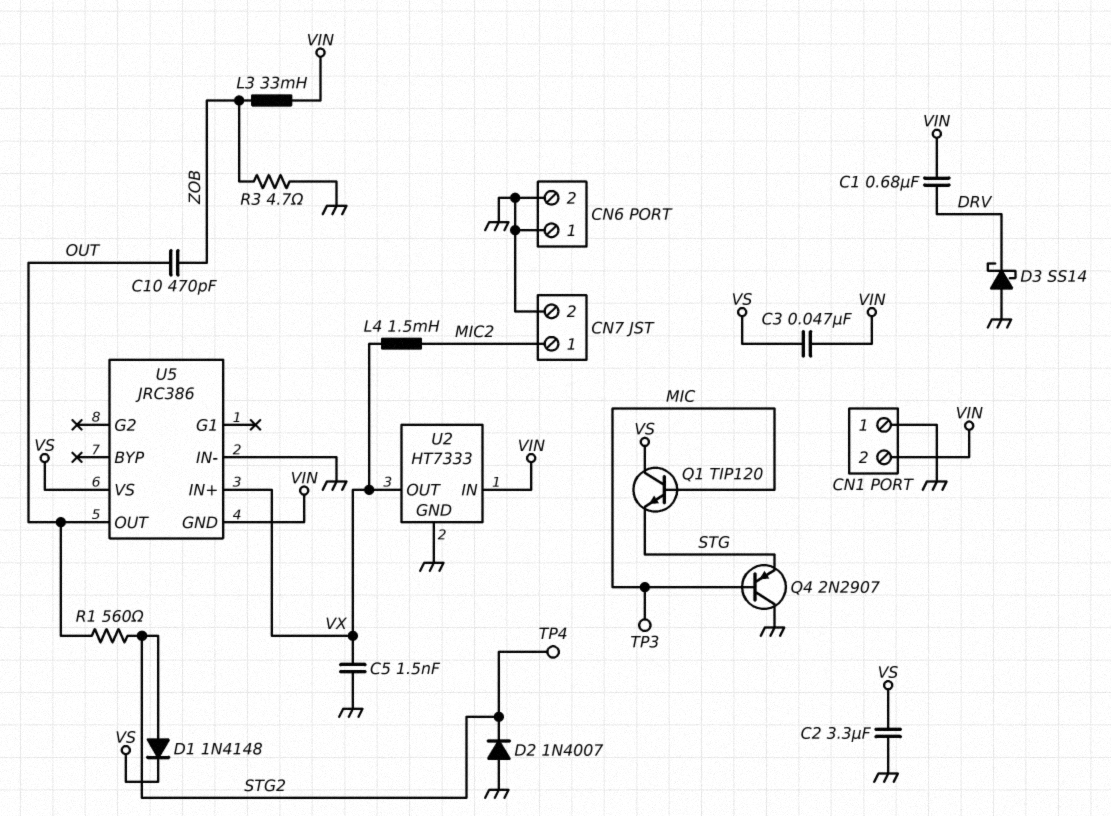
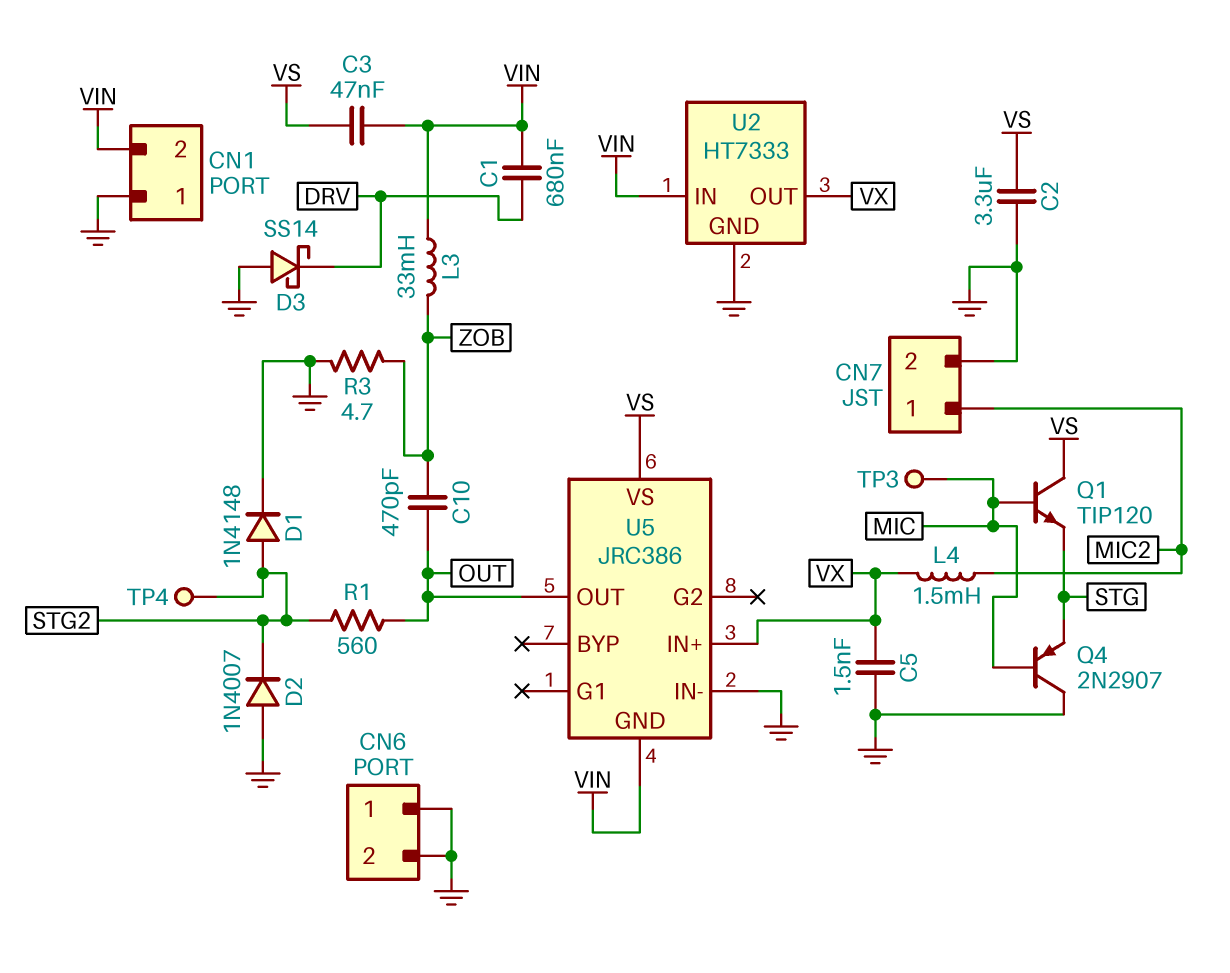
D1: diode 1N4148 (A STG2, K VS) -> diode 1N4148 (A STG2, K GND)

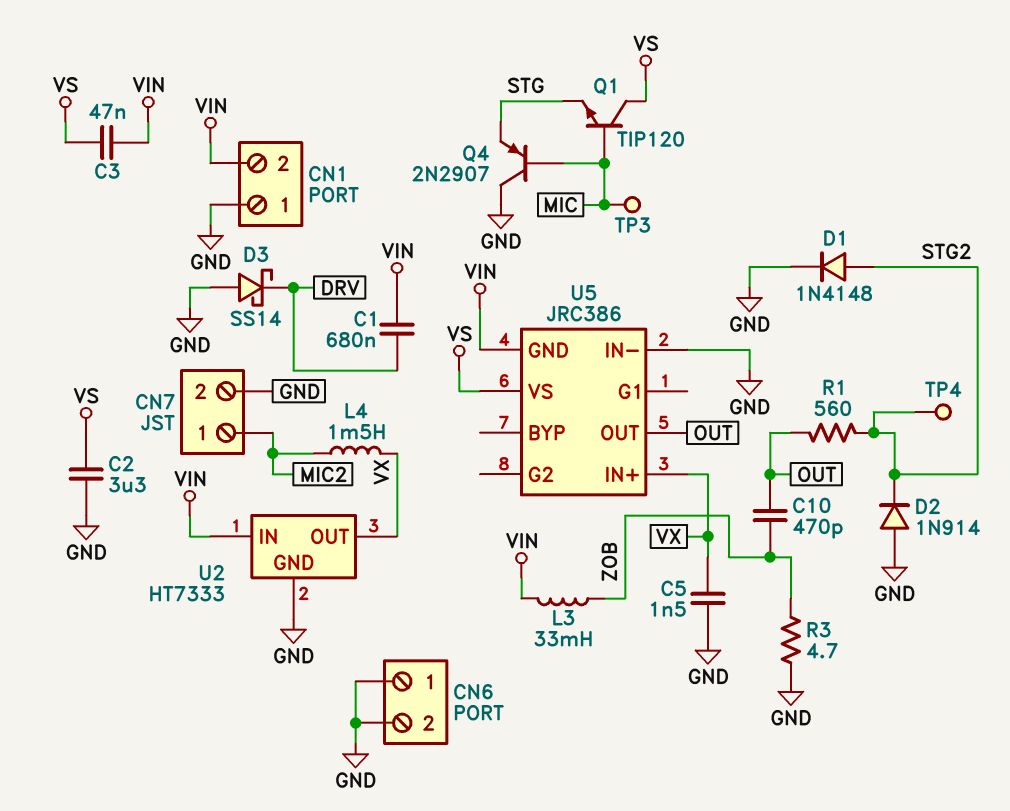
D2: diode 1N4007 (A GND, K STG2) -> diode 1N914 (A GND, K STG2)

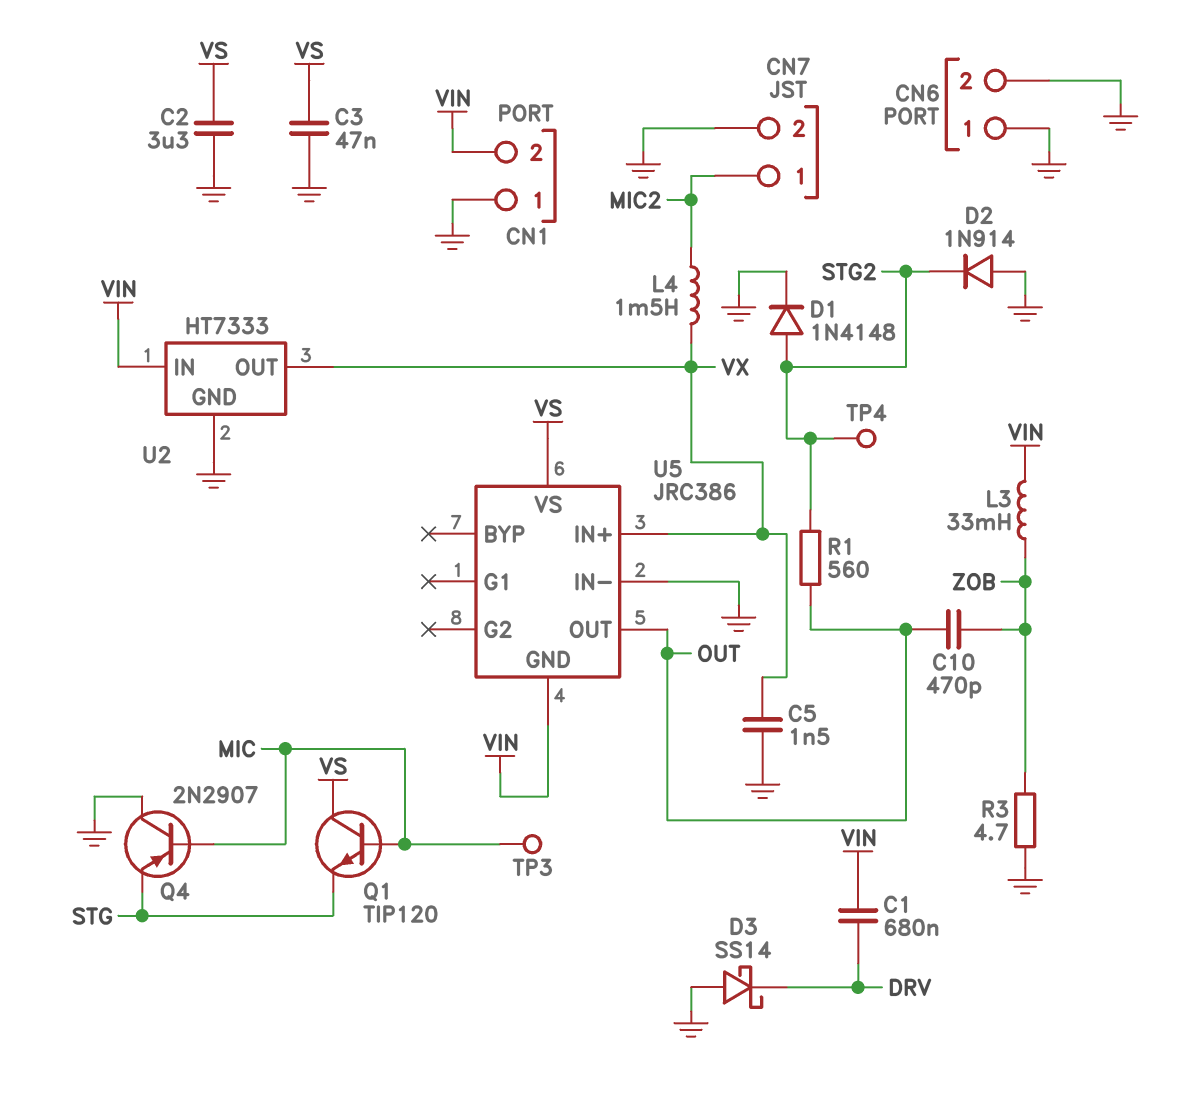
C3: 47nF (VIN, VS) -> 47nF (GND, VS)

